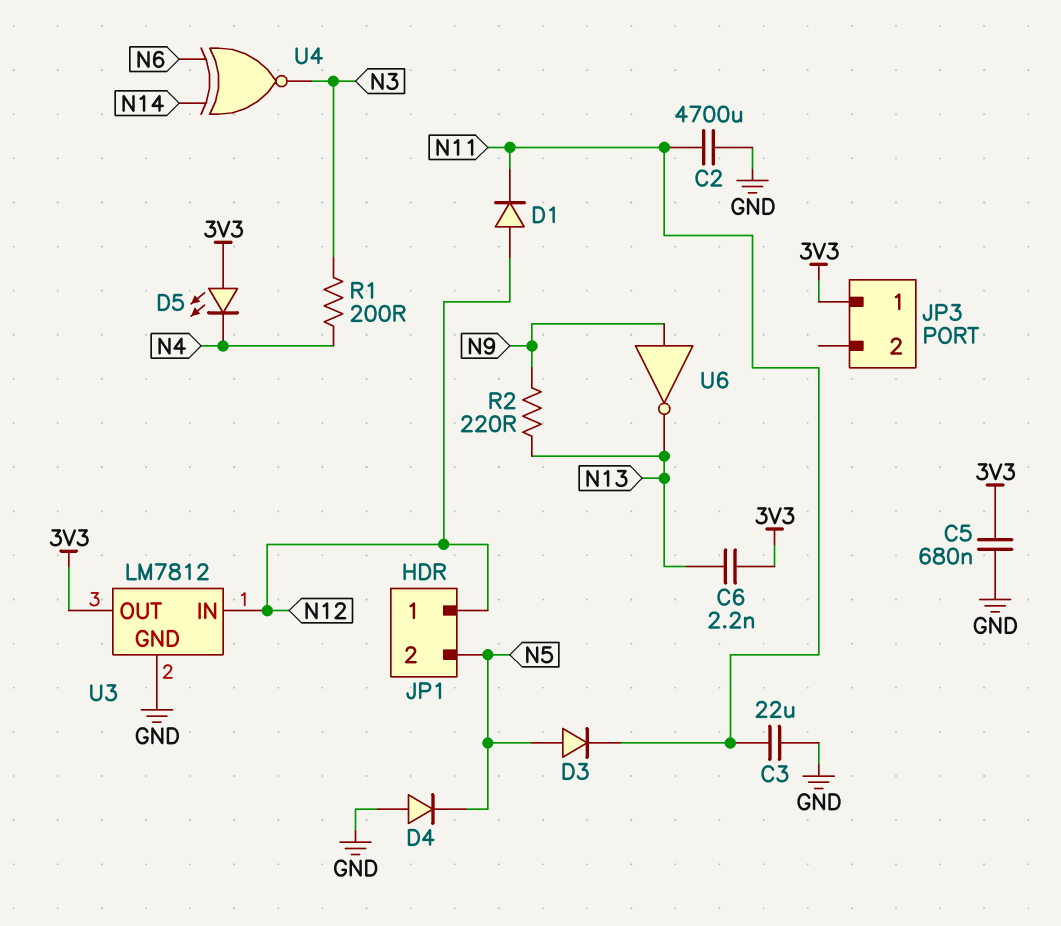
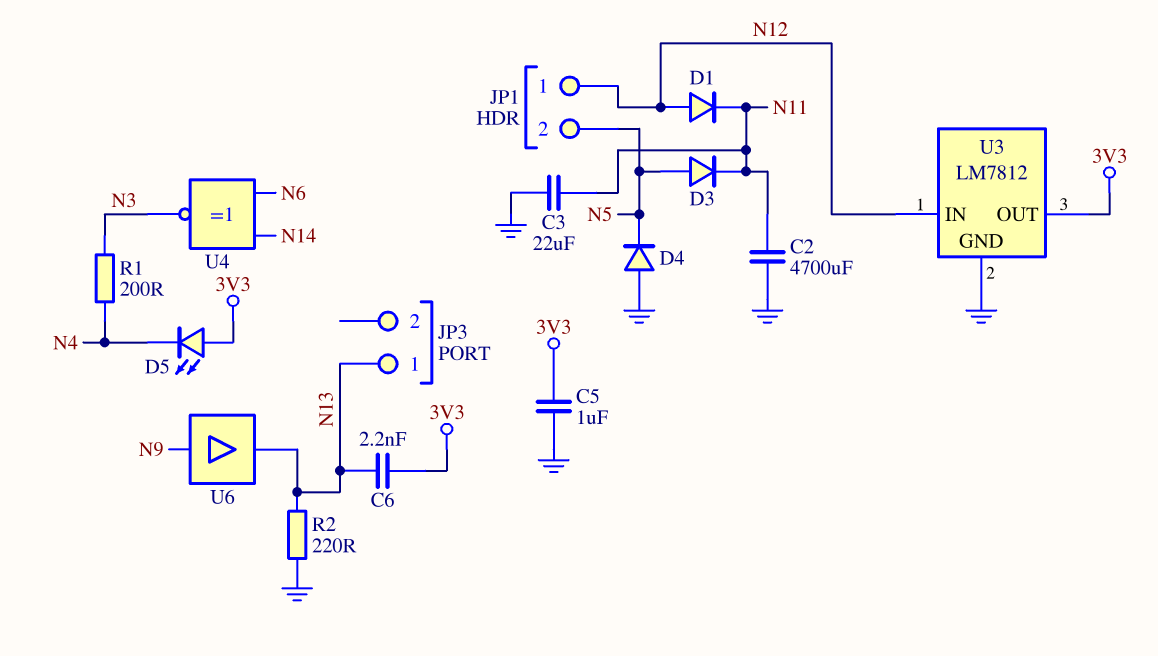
C5: 680nF (3V3, GND) -> 1uF (3V3, GND)
JP3 pin 1: 3V3 -> N13
R2: 220 (N9, N13) -> 220 (GND, N13)
U6: NOT (in N9, out N13) -> buffer (in N9, out N13)

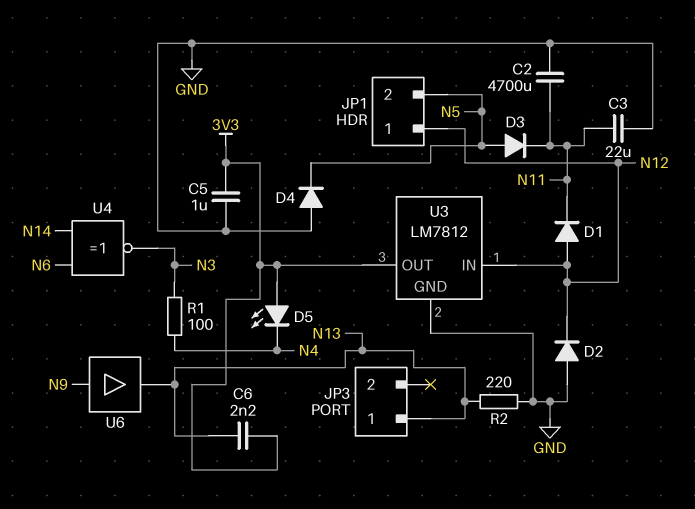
D2: none -> diode (A GND, K N12)
R1: 200 (N3, N4) -> 100 (N3, N4)

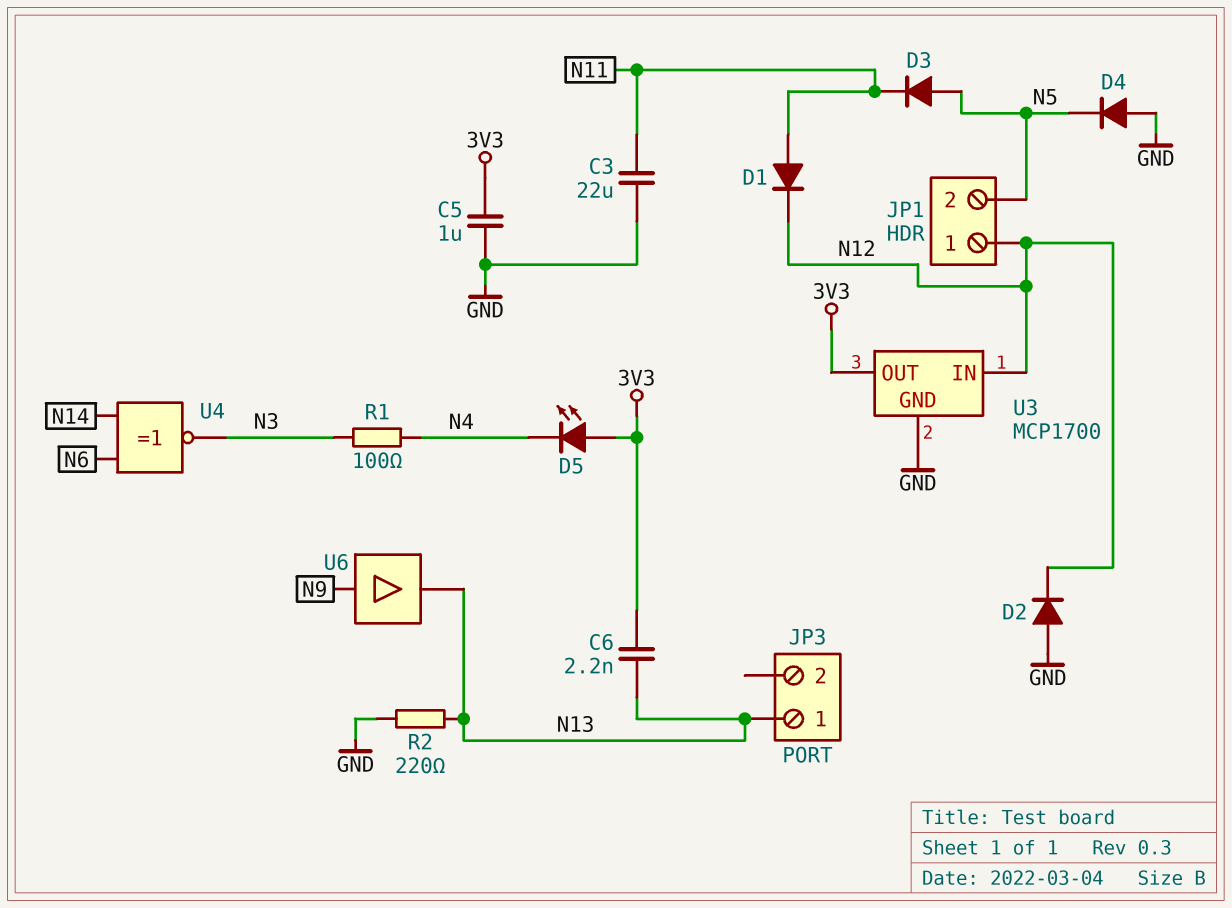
C2: 4700uF (GND, N11) -> none
D1: diode (A N12, K N11) -> diode (A N11, K N12)
U3: LM7812 -> MCP1700

